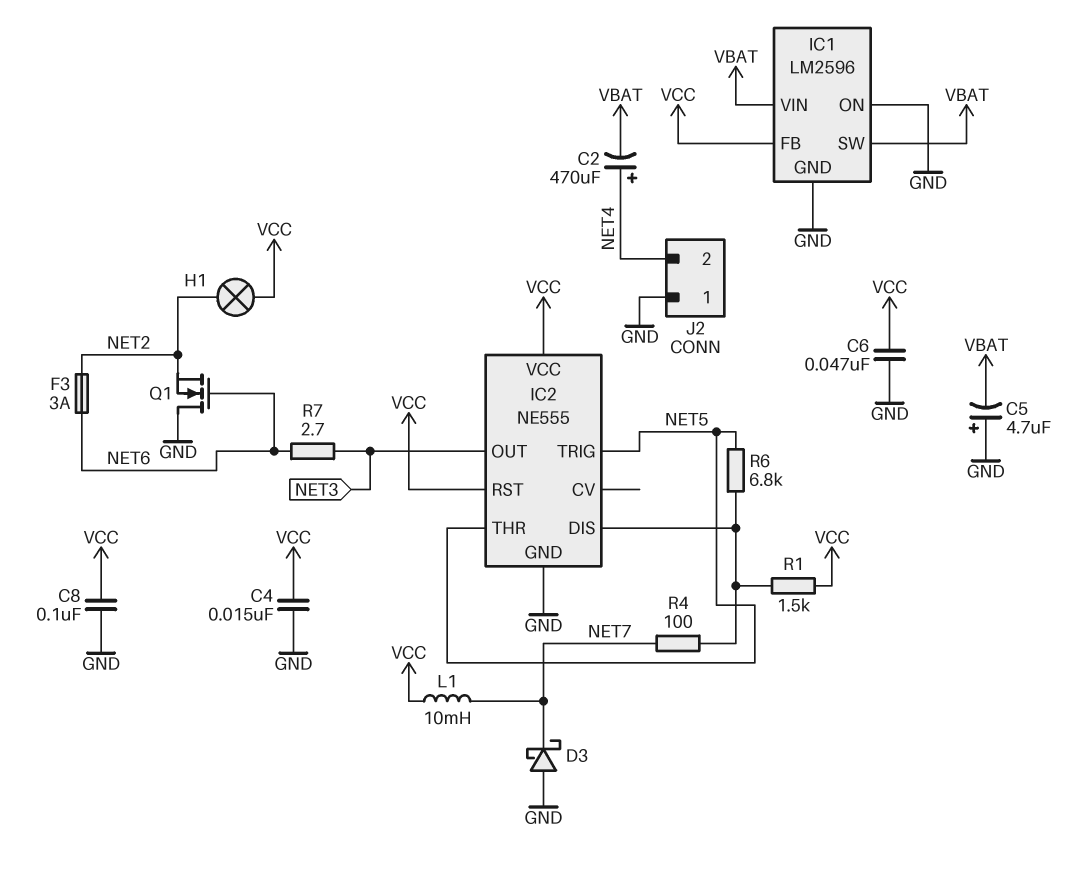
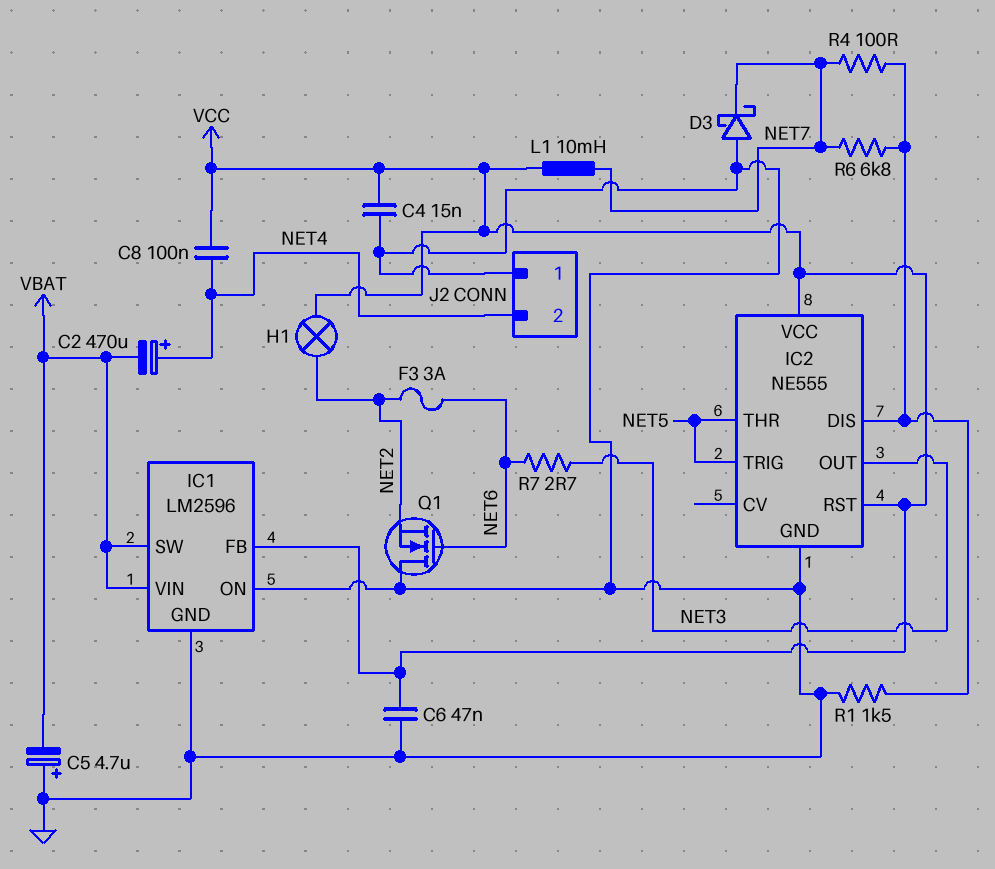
C8: 100nF (GND, VCC) -> 100nF (NET4, VCC)
R1: 1.5k (IC2/DIS, VCC) -> 1.5k (GND, IC2/DIS)
R6: 6.8k (IC2/DIS, NET5) -> 6.8k (IC2/DIS, NET7)

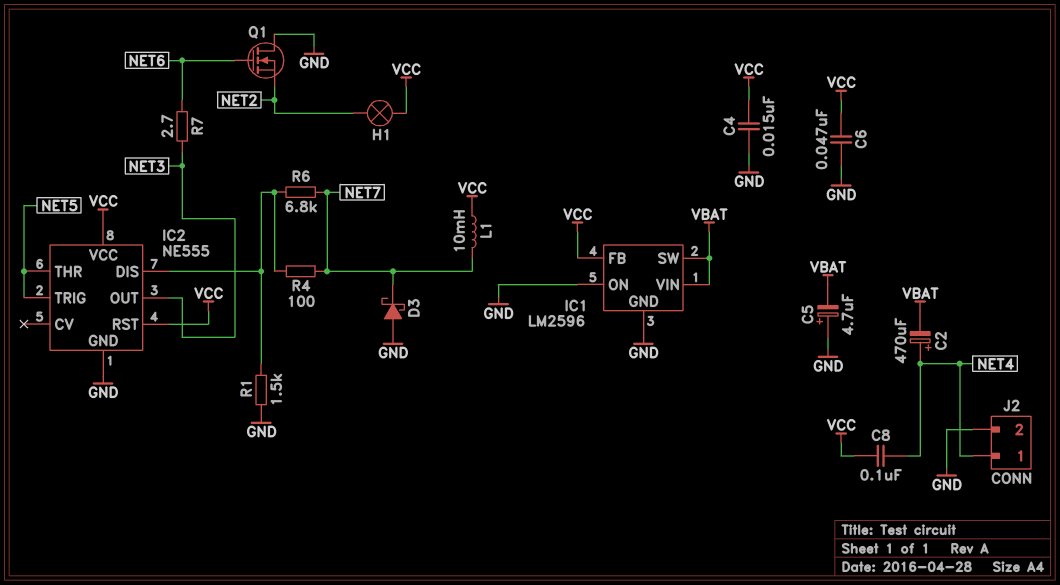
F3: 3A (NET2, NET6) -> none
J2 pin 1: GND -> NET4
J2 pin 2: NET4 -> GND

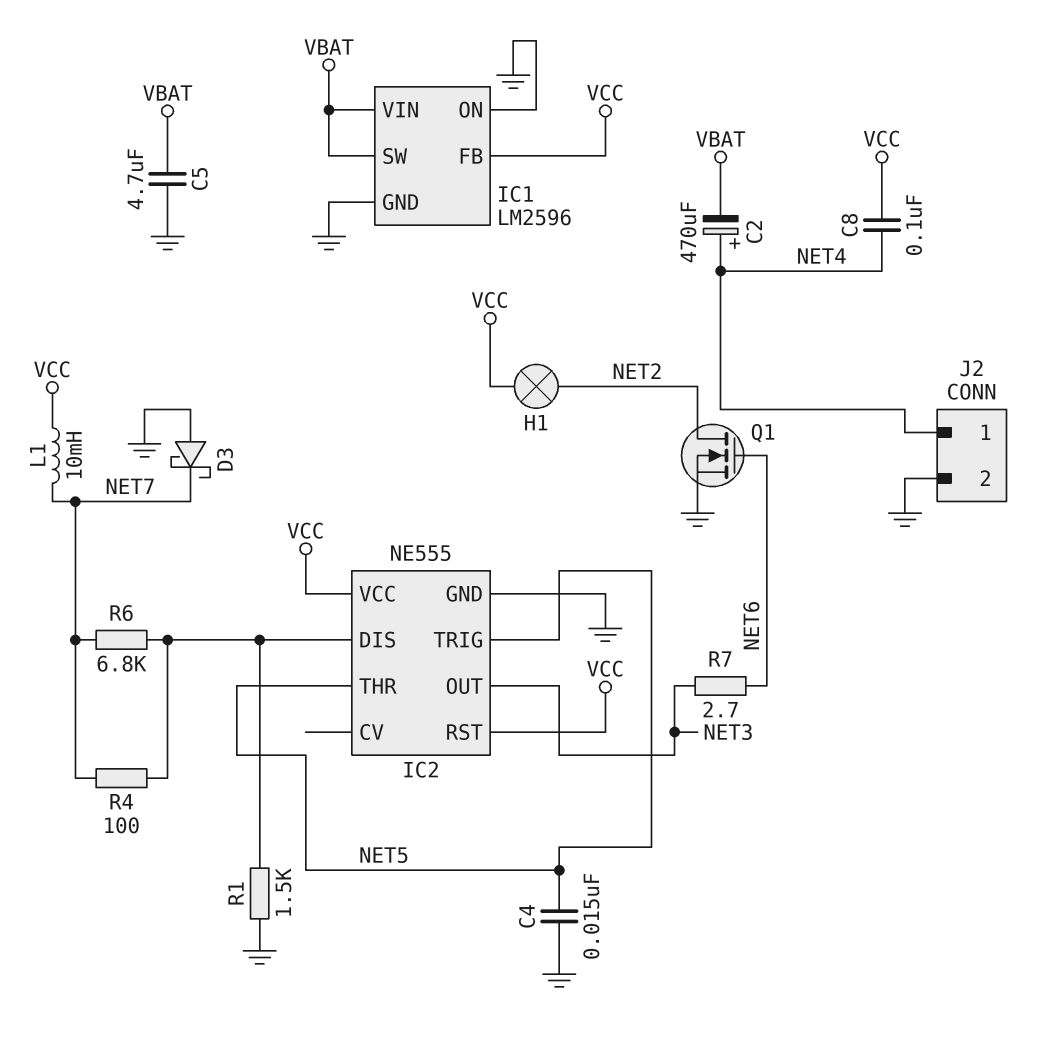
C4: 15nF (GND, VCC) -> 15nF (GND, NET5)
C5: 4.7uF (plus GND, minus VBAT) -> 4.7uF (GND, VBAT)
C6: 47nF (GND, VCC) -> none
Q1: NMOS (G NET6, D GND, S NET2) -> NMOS (G NET6, D NET2, S GND)

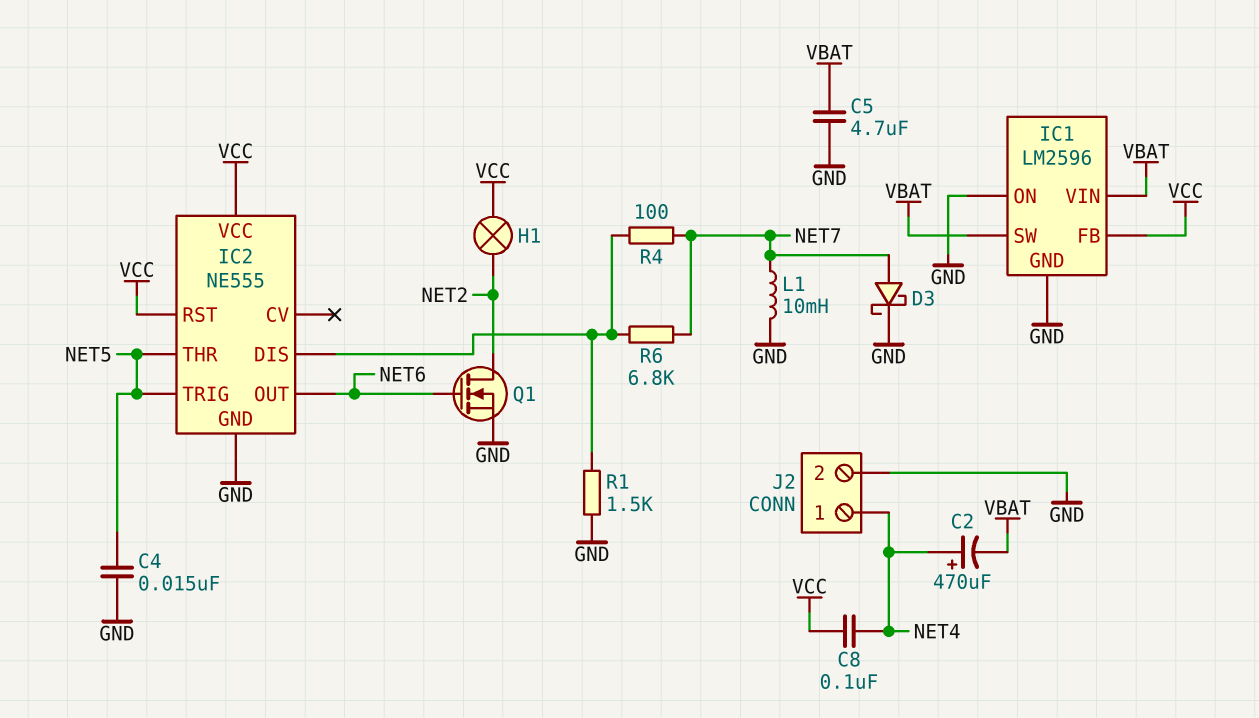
D3: schottky (A GND, K NET7) -> schottky (A NET7, K GND)
IC2 pin OUT: NET3 -> NET6
L1: 10mH (NET7, VCC) -> 10mH (GND, NET7)
R7: 2.7 (NET3, NET6) -> none

